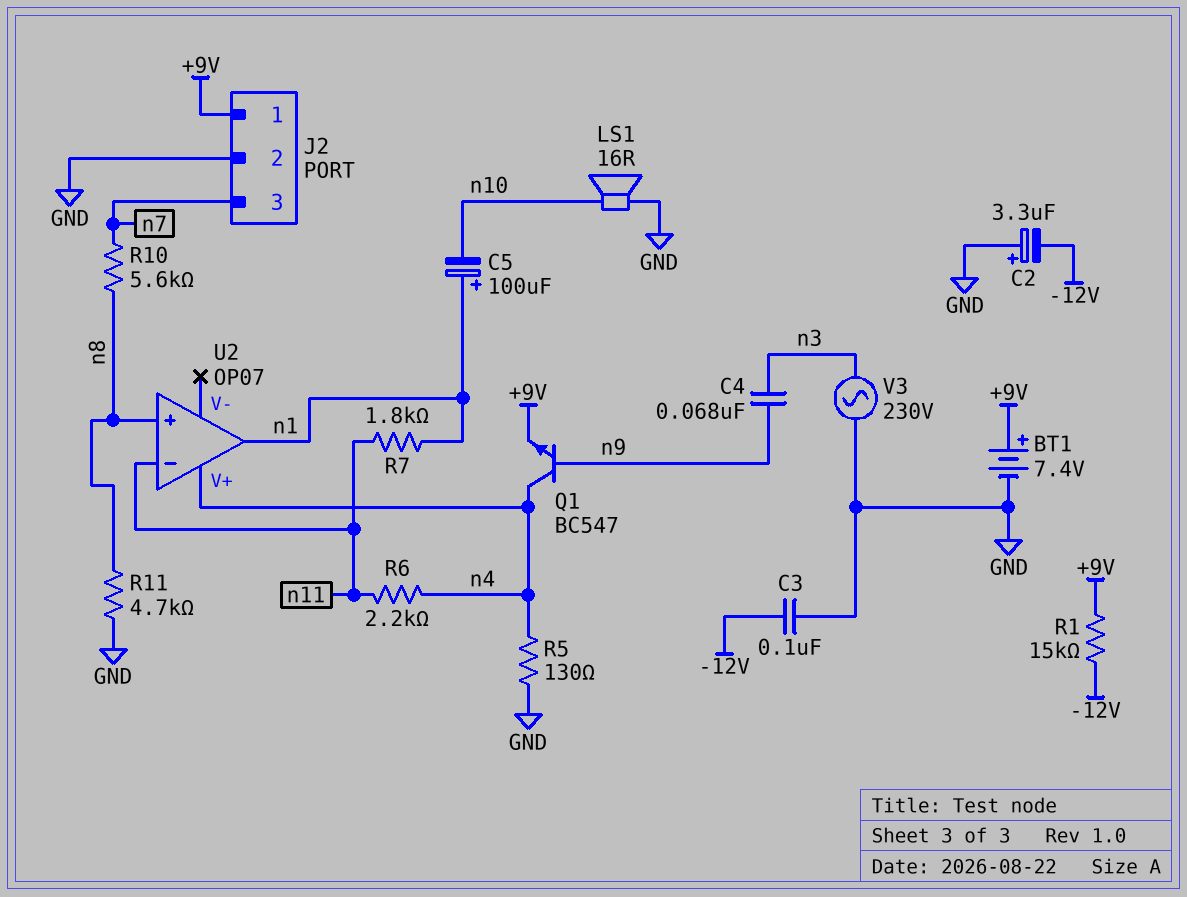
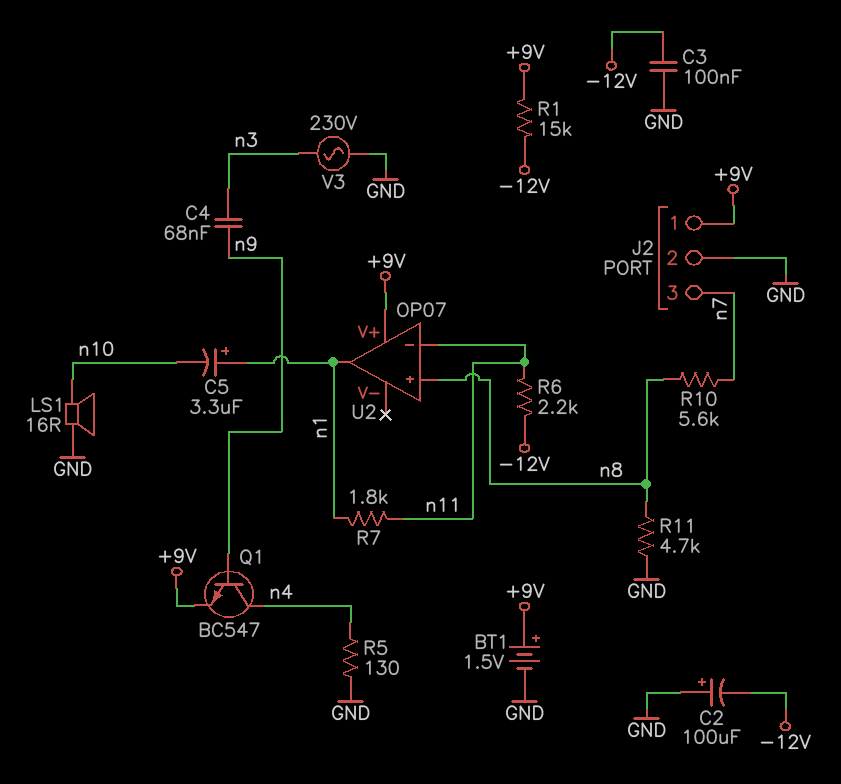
BT1: 7.4V (plus +9V, minus GND) -> 1.5V (plus +9V, minus GND)
C2: 3.3uF (plus GND, minus -12V) -> 100uF (plus GND, minus -12V)
C5: 100uF (plus n1, minus n10) -> 3.3uF (plus n1, minus n10)
R6: 2.2k (n4, n11) -> 2.2k (-12V, n11)
U2 pin V+: n4 -> +9V

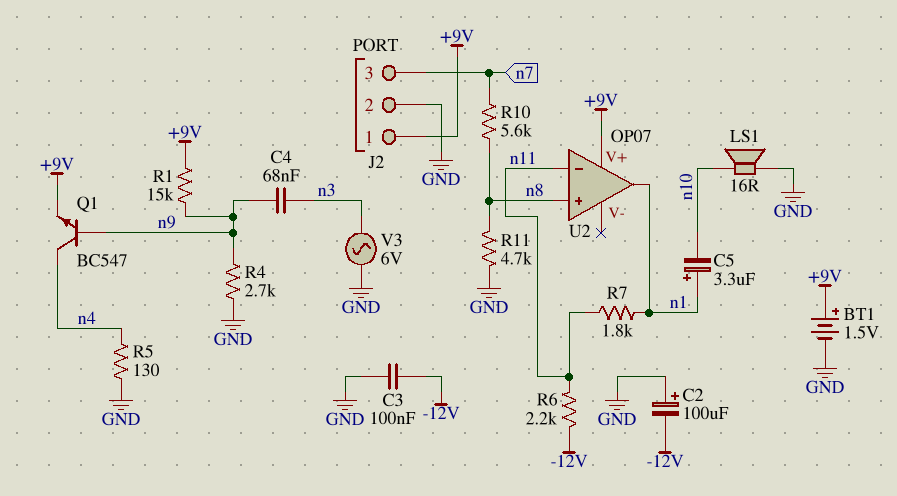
R1: 15k (+9V, -12V) -> 15k (+9V, n9)
R4: none -> 2.7k (GND, n9)
V3: AC 230V (GND, n3) -> AC 6V (GND, n3)

